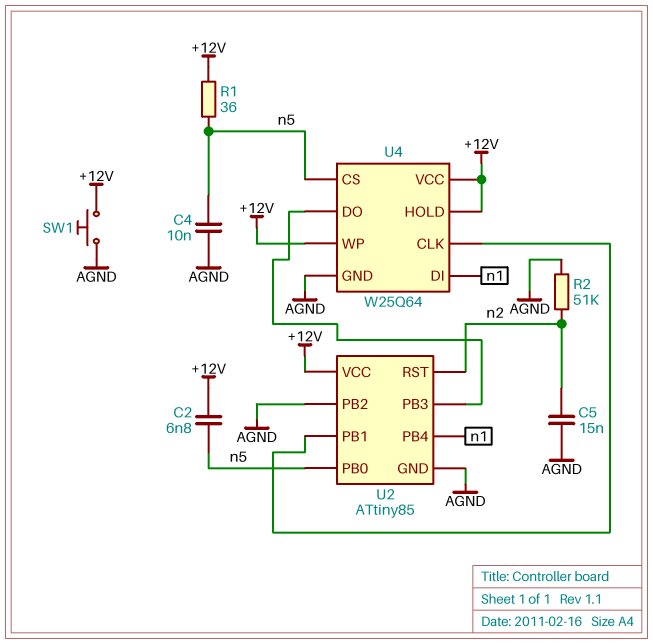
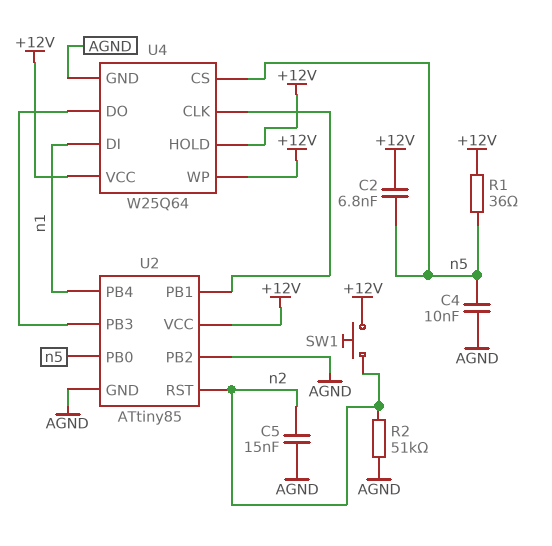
SW1: button (+12V, AGND) -> button (+12V, n2)

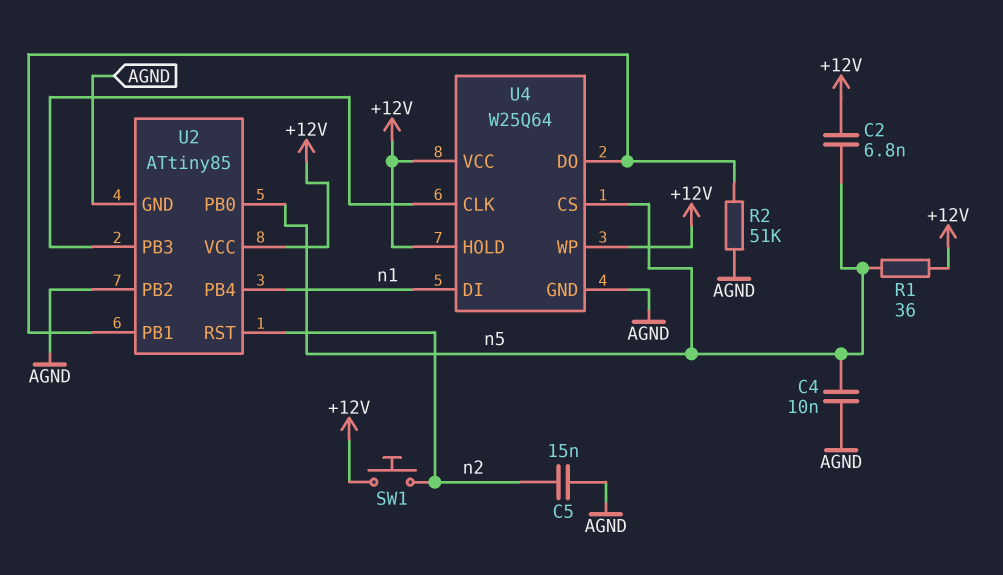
R2: 51k (AGND, n2) -> 51k (AGND, U2/PB1)
U4 pin CLK: U2/PB1 -> U2/PB3
U4 pin DO: U2/PB3 -> U2/PB1

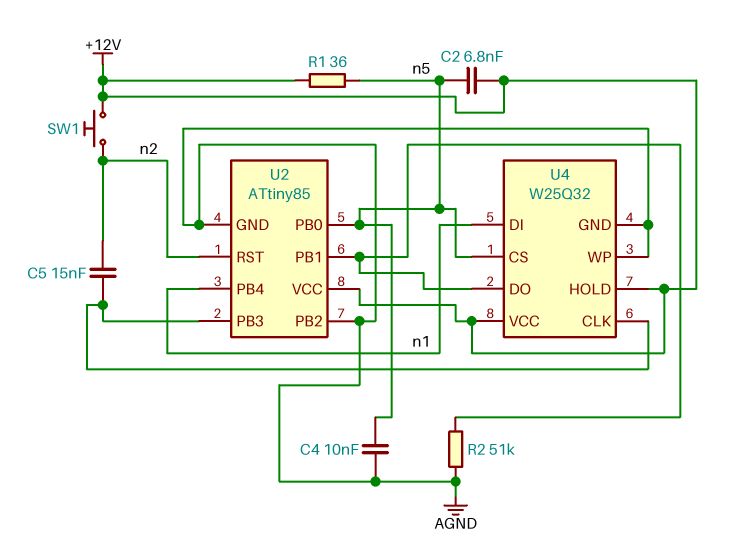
C5: 15nF (AGND, n2) -> 15nF (U2/PB3, n2)
U4: W25Q64 -> W25Q32
U4 pin WP: +12V -> AGND

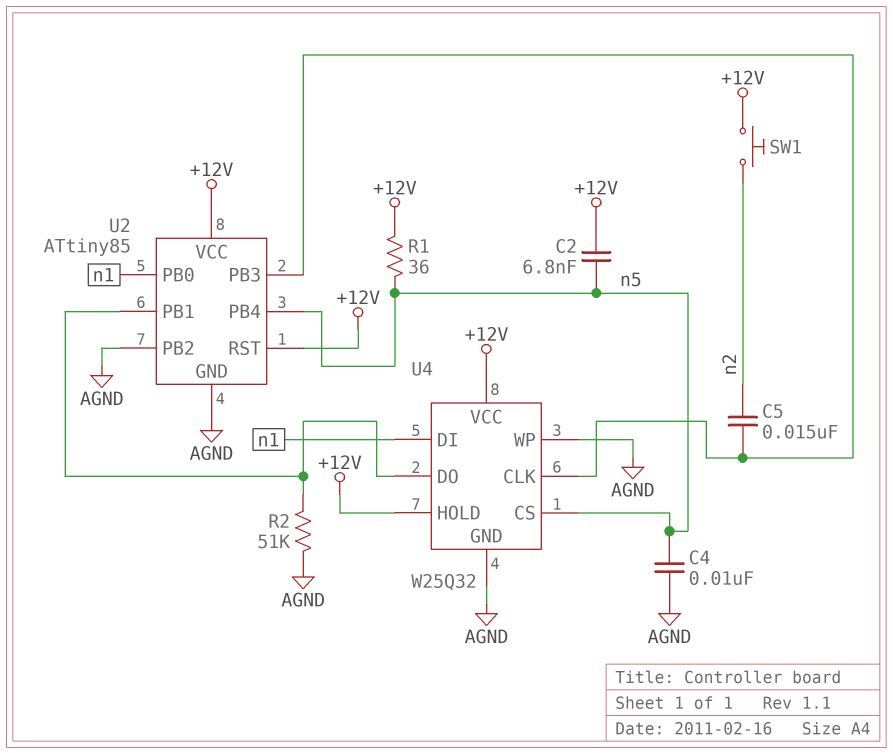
U2 pin PB0: n5 -> n1
U2 pin PB4: n1 -> n5
U2 pin RST: n2 -> +12V

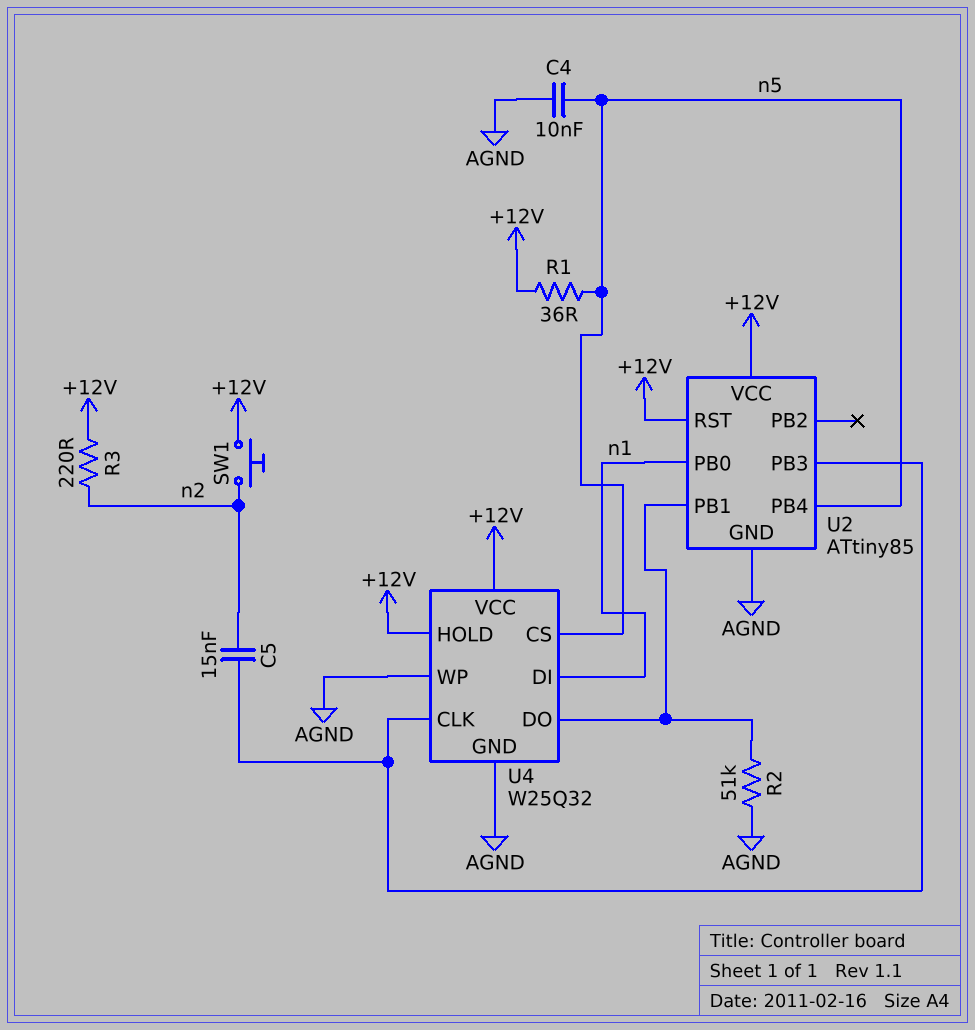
C2: 6.8nF (+12V, n5) -> none
R3: none -> 220 (+12V, n2)
U2 pin PB2: AGND -> none

